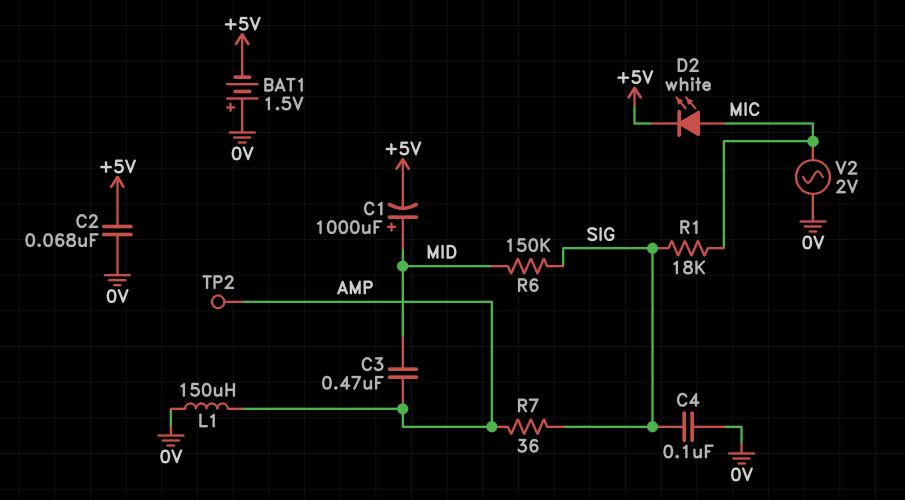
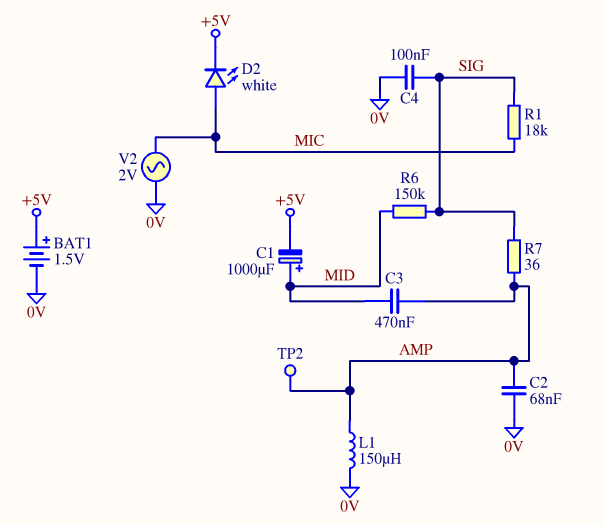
BAT1: 1.5V (plus 0V, minus +5V) -> 1.5V (plus +5V, minus 0V)
C2: 68nF (+5V, 0V) -> 68nF (0V, AMP)

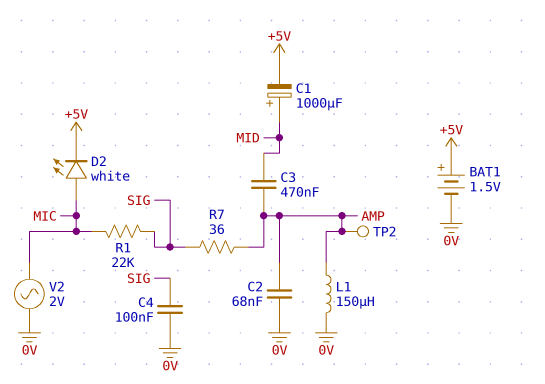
R1: 18k (MIC, SIG) -> 22k (MIC, SIG)
R6: 150k (MID, SIG) -> none

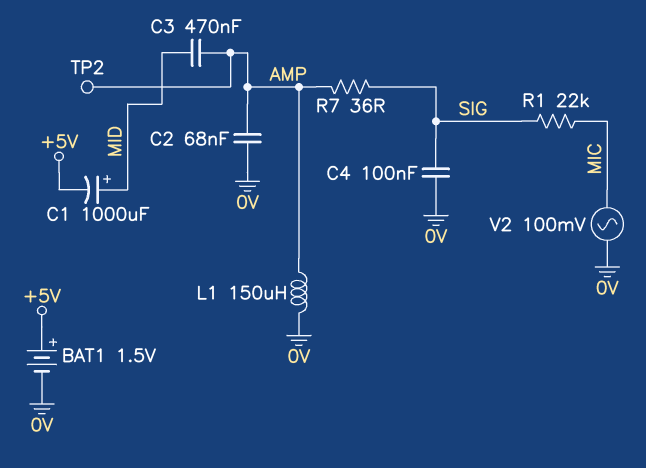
D2: LED white (A MIC, K +5V) -> none
V2: AC 2V (0V, MIC) -> AC 100mV (0V, MIC)

